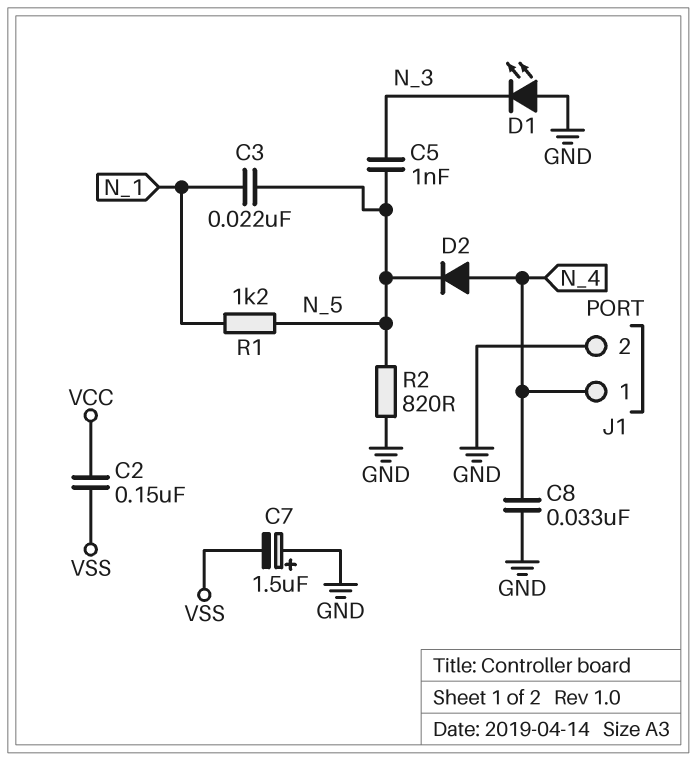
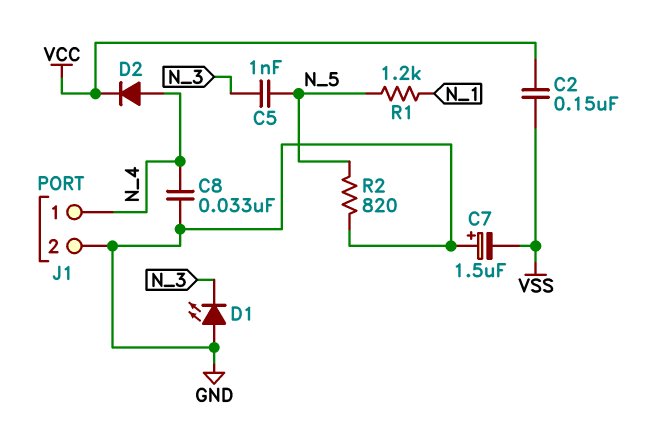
C3: 22nF (N_1, N_5) -> none
D2: diode (A N_4, K N_5) -> diode (A N_4, K VCC)

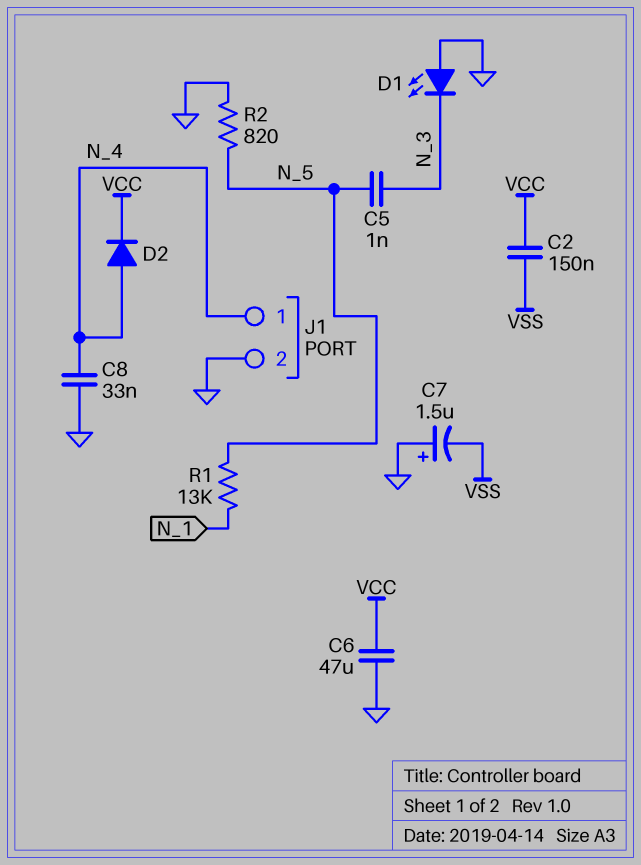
C6: none -> 47uF (GND, VCC)
R1: 1.2k (N_1, N_5) -> 13k (N_1, N_5)

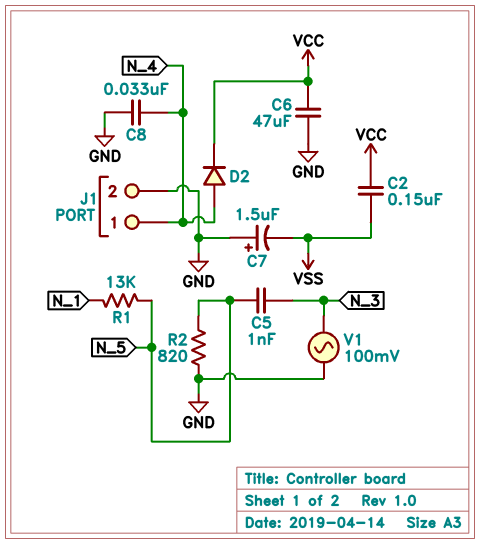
D1: LED (A GND, K N_3) -> none
V1: none -> AC 100mV (GND, N_3)

